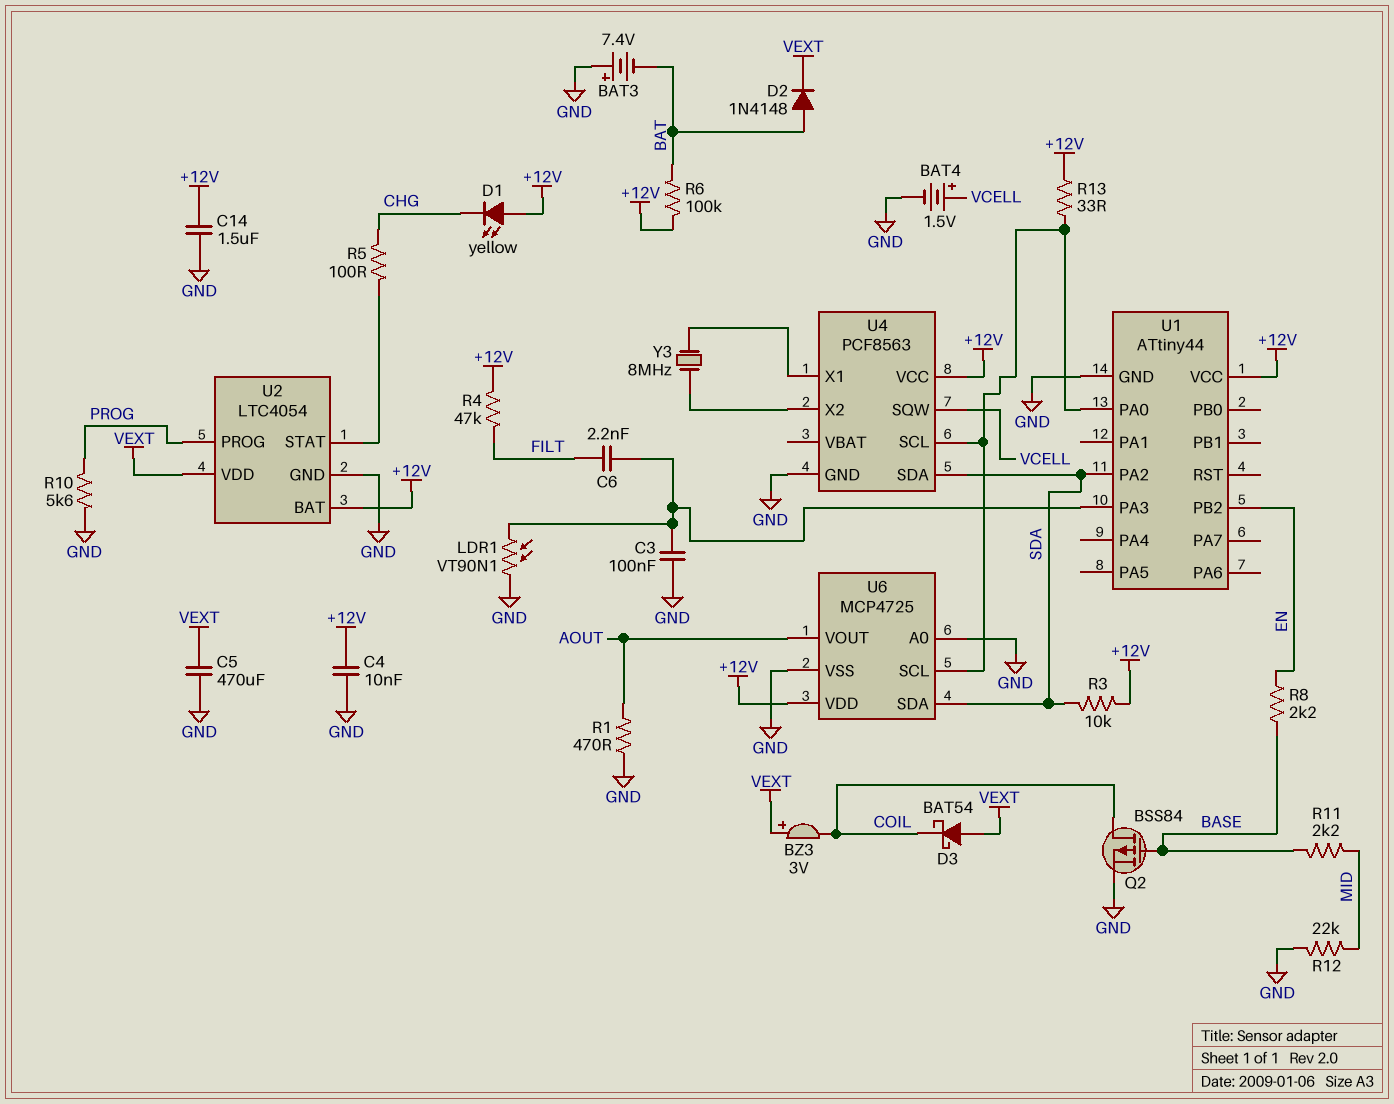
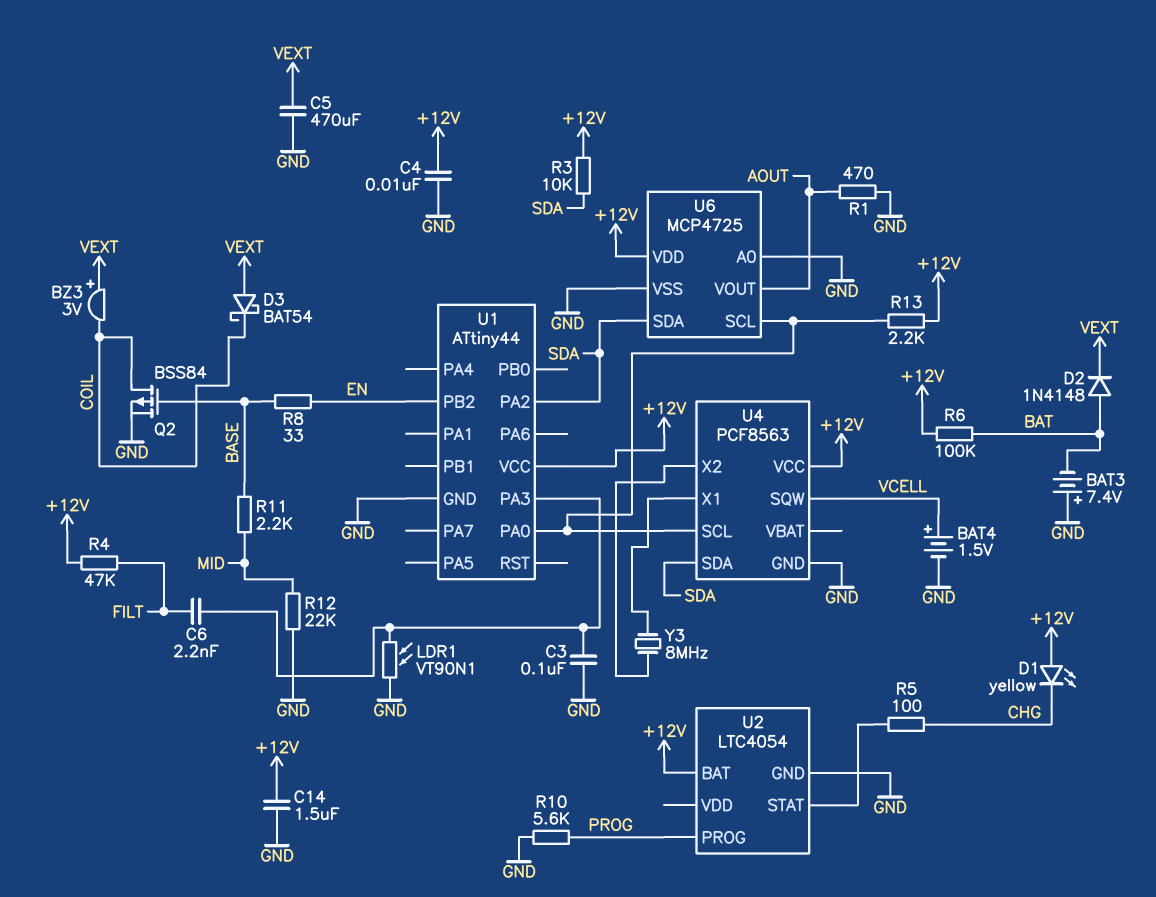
R8: 2.2k (BASE, EN) -> 33 (BASE, EN)
R13: 33 (+12V, U1/PA0) -> 2.2k (+12V, U1/PA0)
U2 pin VDD: VEXT -> none

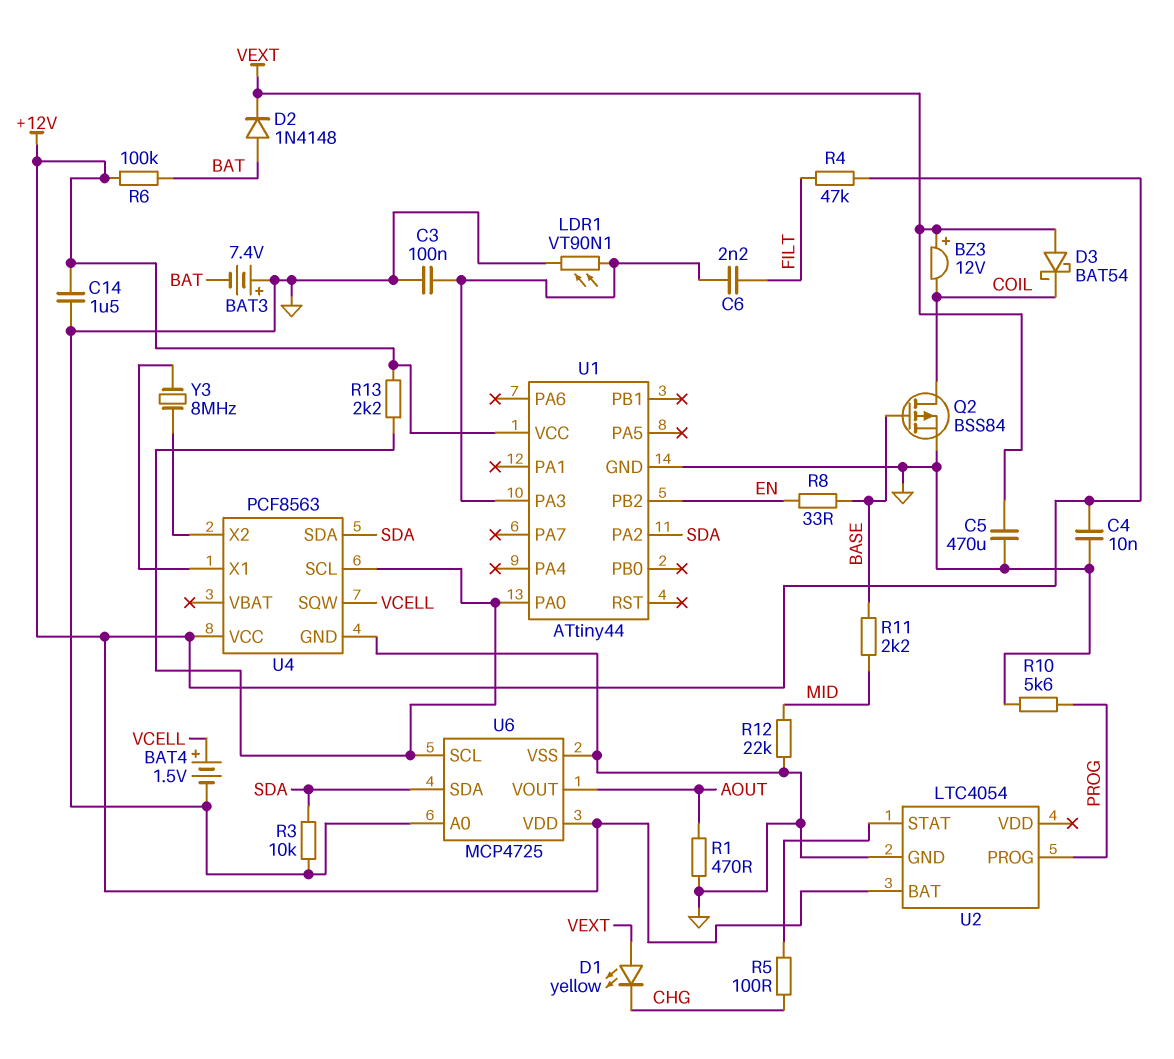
BZ3: buzzer 3V (plus VEXT, minus COIL) -> buzzer 12V (plus VEXT, minus COIL)
D1: LED yellow (A +12V, K CHG) -> LED yellow (A VEXT, K CHG)
R3: 10k (+12V, SDA) -> 10k (GND, SDA)

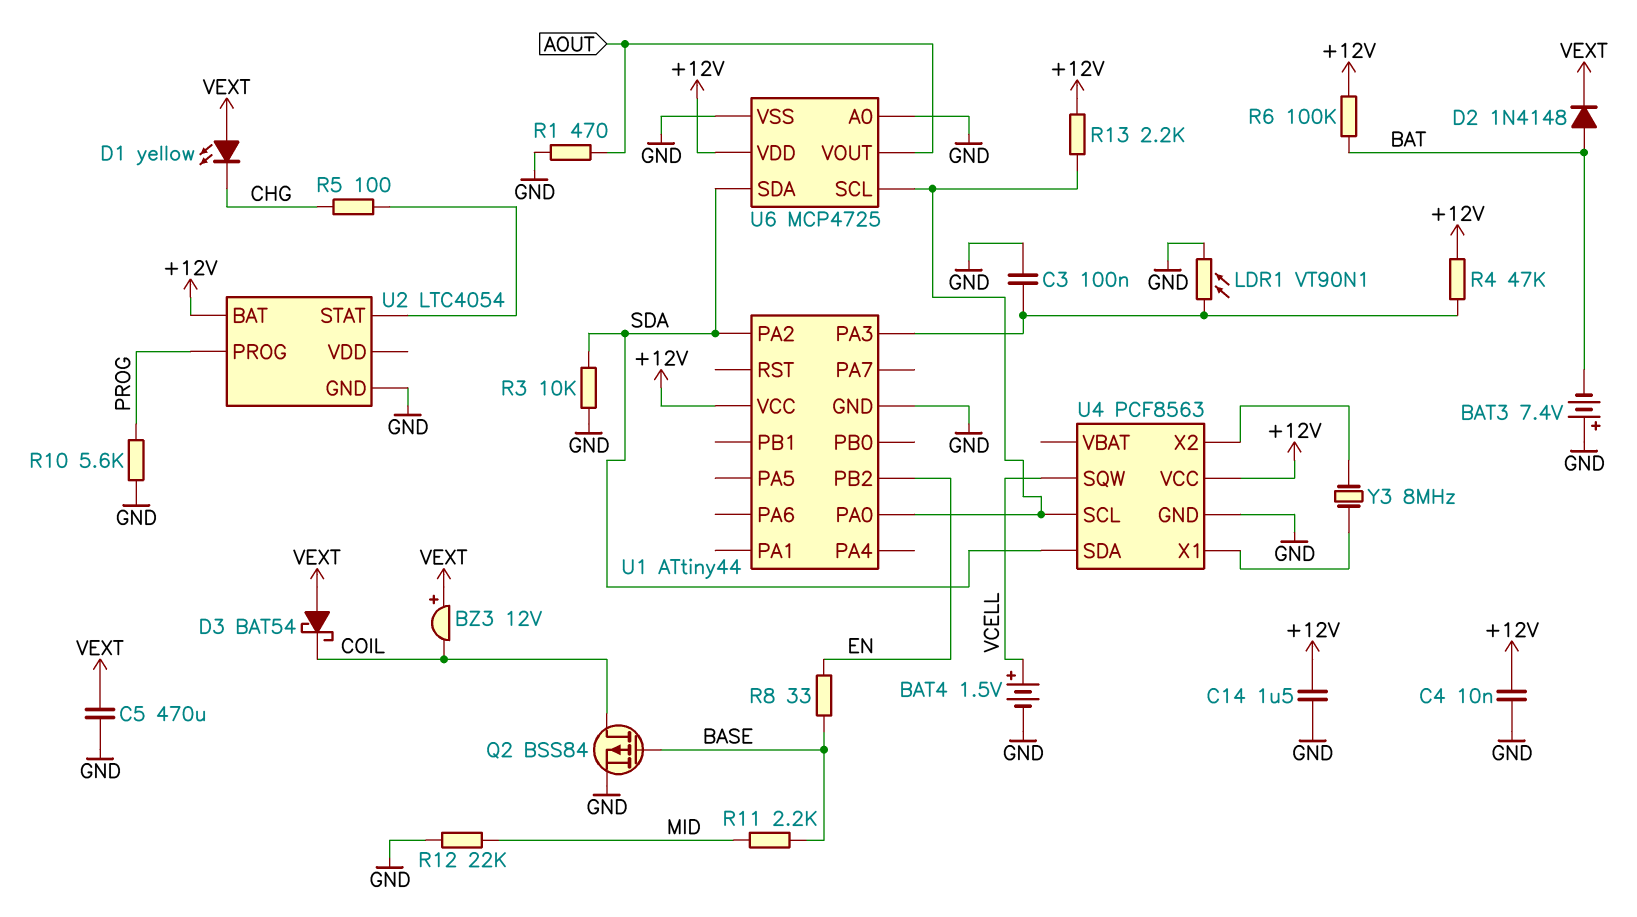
C6: 2.2nF (FILT, U1/PA3) -> none
R4: 47k (+12V, FILT) -> 47k (+12V, U1/PA3)

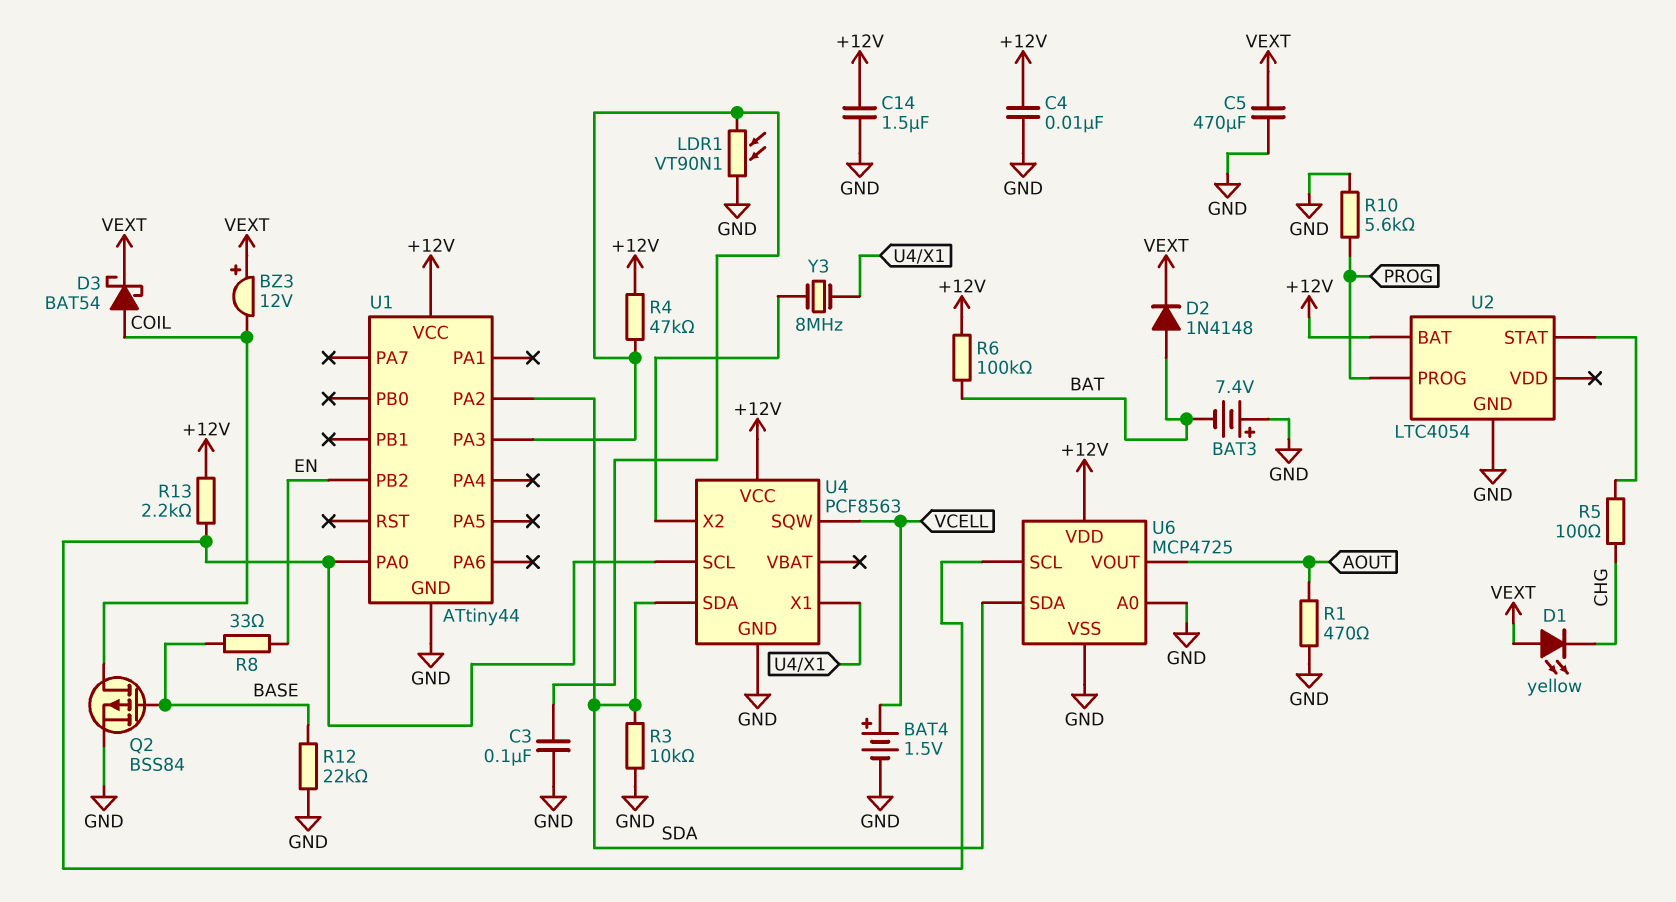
D3: schottky BAT54 (A VEXT, K COIL) -> schottky BAT54 (A COIL, K VEXT)
R11: 2.2k (BASE, MID) -> none
R12: 22k (GND, MID) -> 22k (BASE, GND)

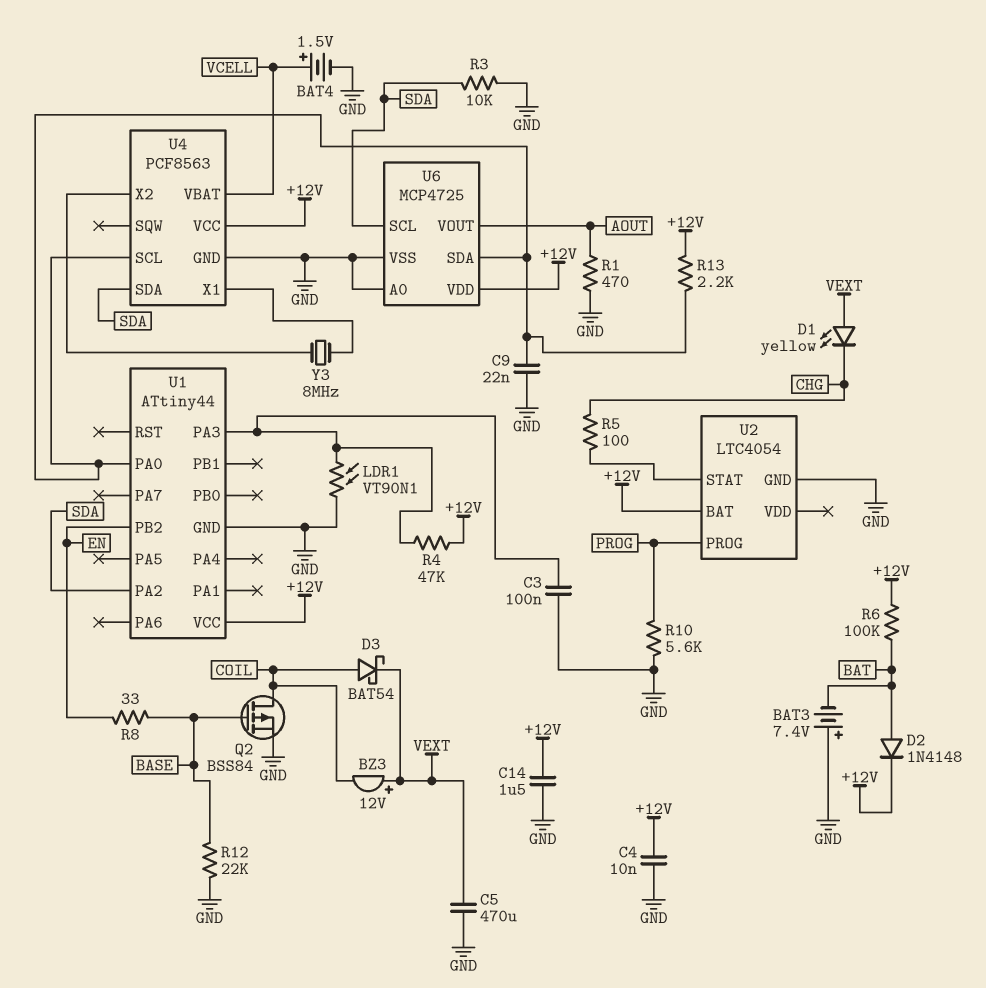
C9: none -> 22nF (GND, U1/PA0)
D2: diode 1N4148 (A BAT, K VEXT) -> diode 1N4148 (A BAT, K +12V)
U4 pin SQW: VCELL -> none
U4 pin VBAT: none -> VCELL
U6 pin SCL: U1/PA0 -> SDA
U6 pin SDA: SDA -> U1/PA0

